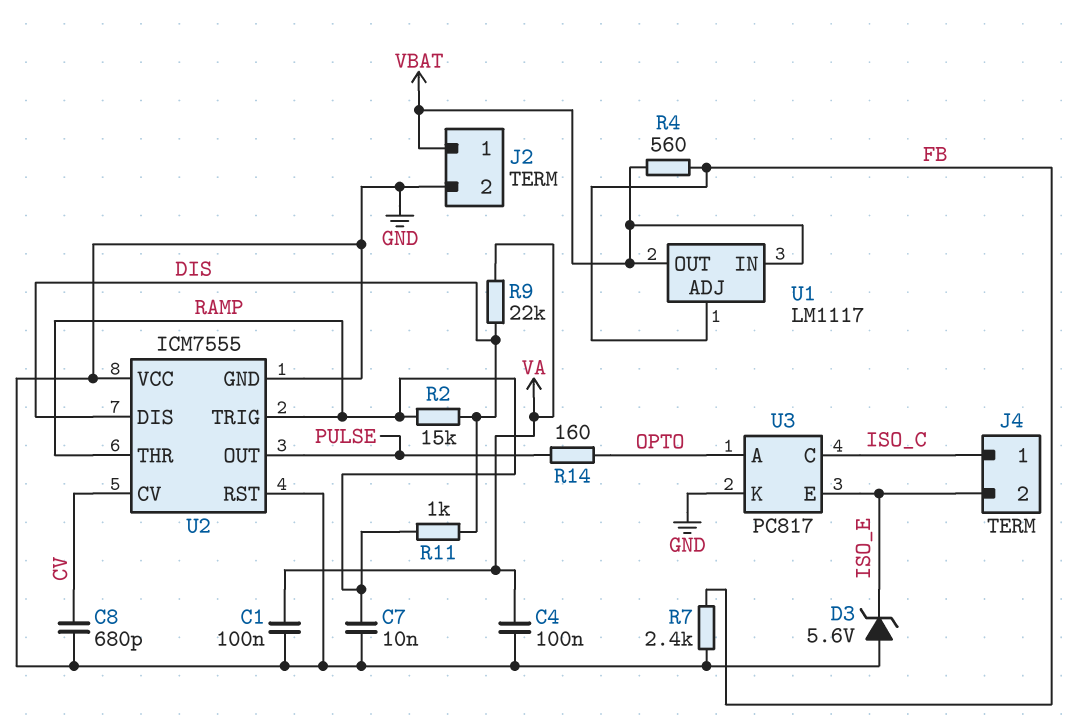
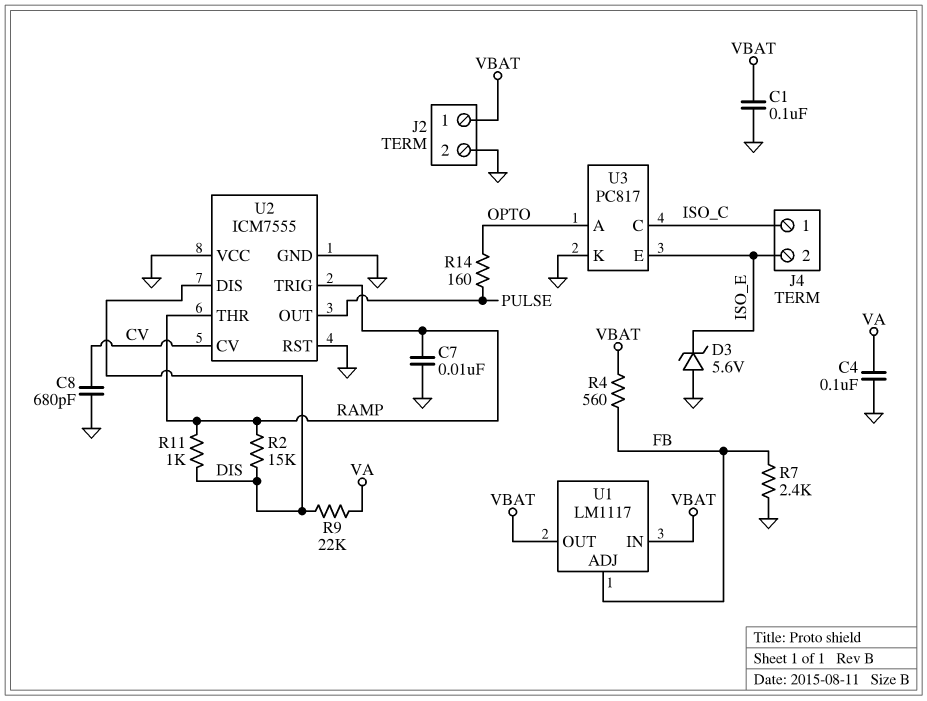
C1: 100nF (GND, VA) -> 100nF (GND, VBAT)

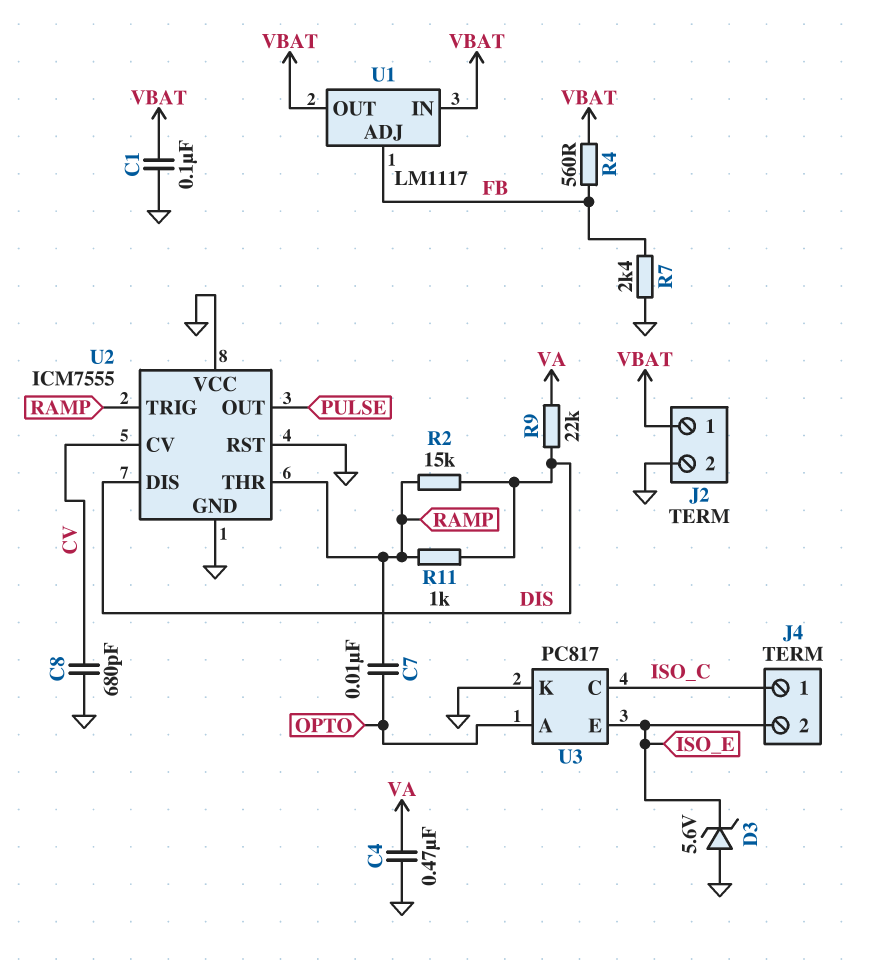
C4: 100nF (GND, VA) -> 470nF (GND, VA)
C7: 10nF (GND, RAMP) -> 10nF (OPTO, RAMP)
R14: 160 (OPTO, PULSE) -> none

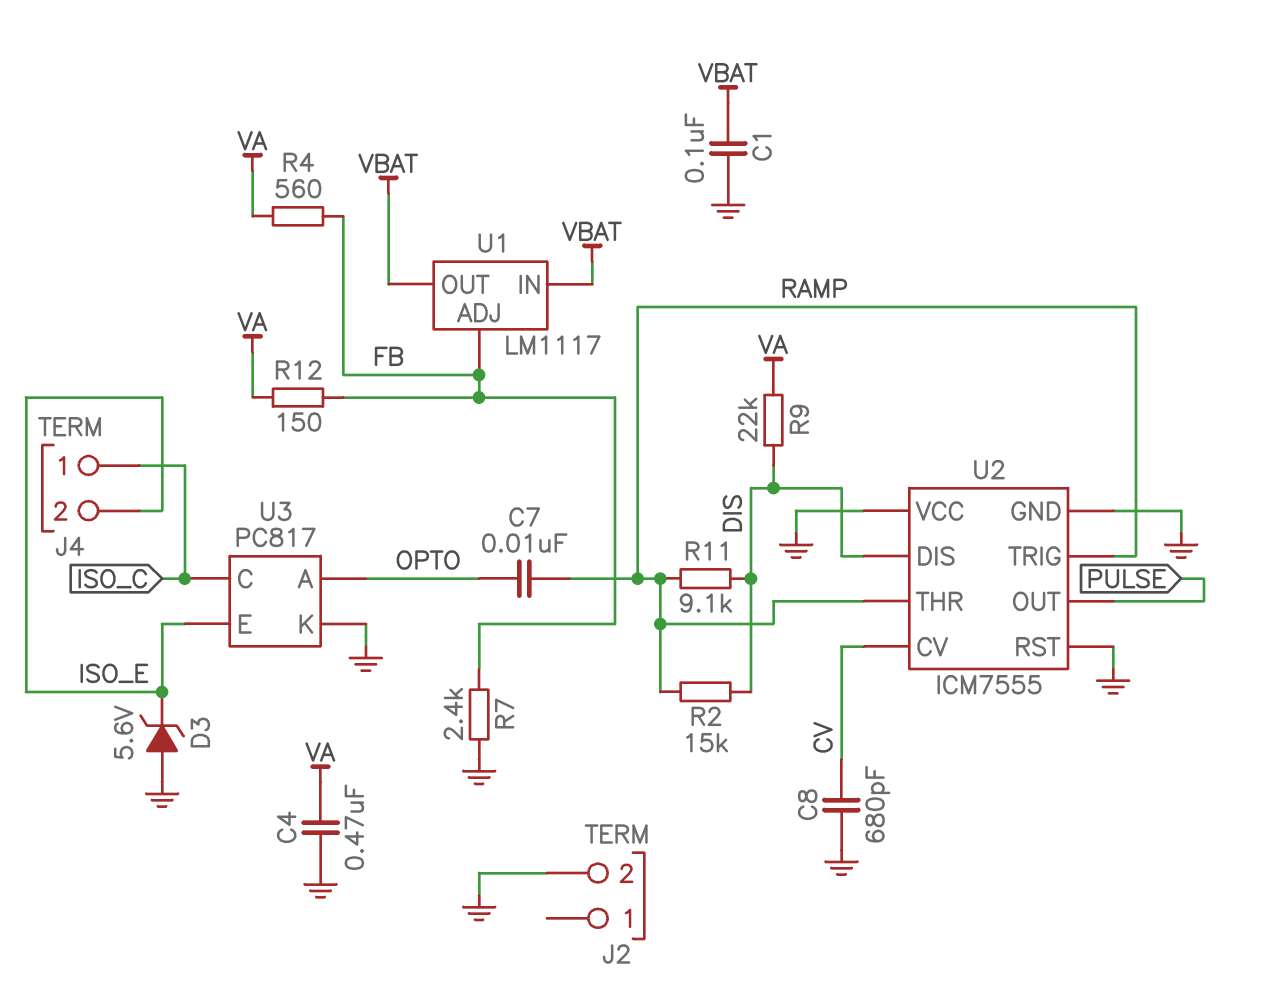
J2 pin 1: VBAT -> none
R4: 560 (FB, VBAT) -> 560 (FB, VA)
R11: 1k (DIS, RAMP) -> 9.1k (DIS, RAMP)
R12: none -> 150 (FB, VA)

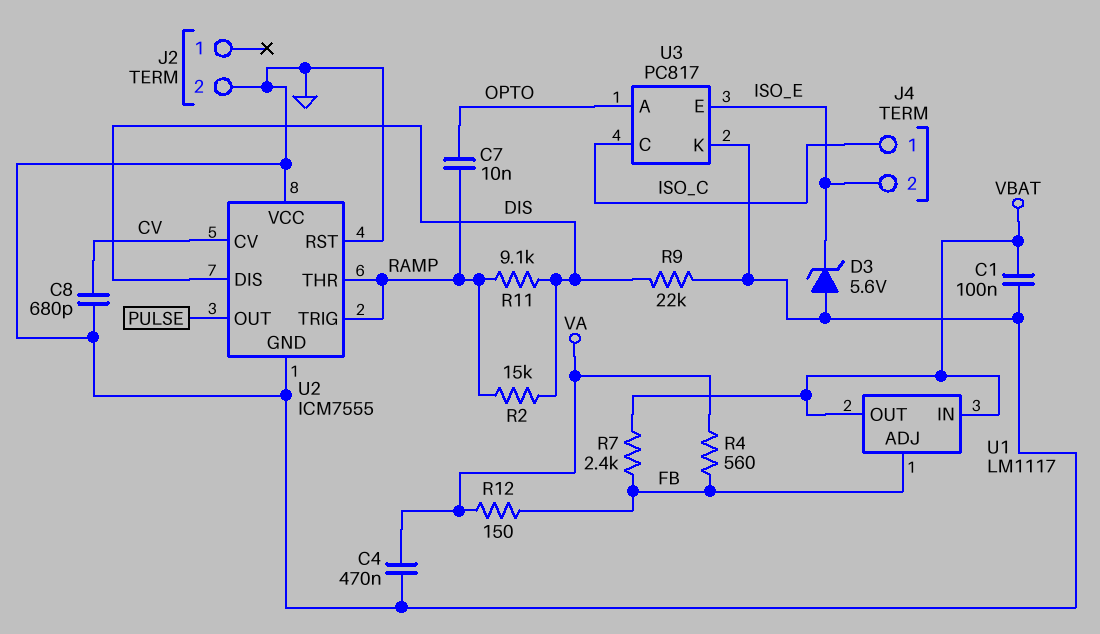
R7: 2.4k (FB, GND) -> 2.4k (FB, VBAT)
R9: 22k (DIS, VA) -> 22k (DIS, GND)

